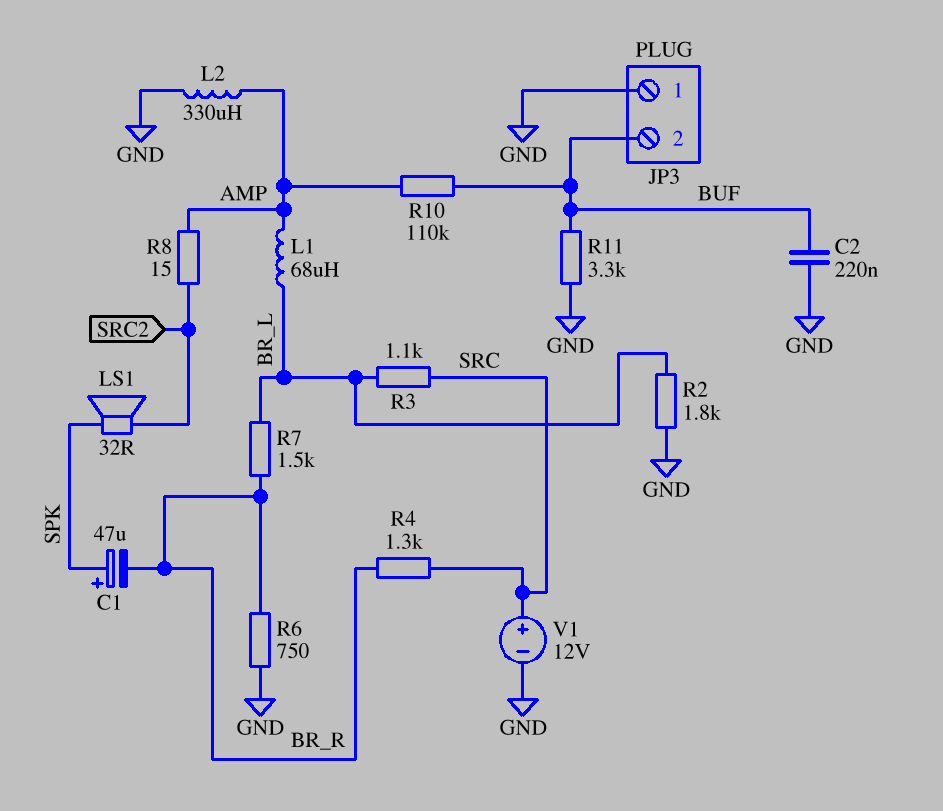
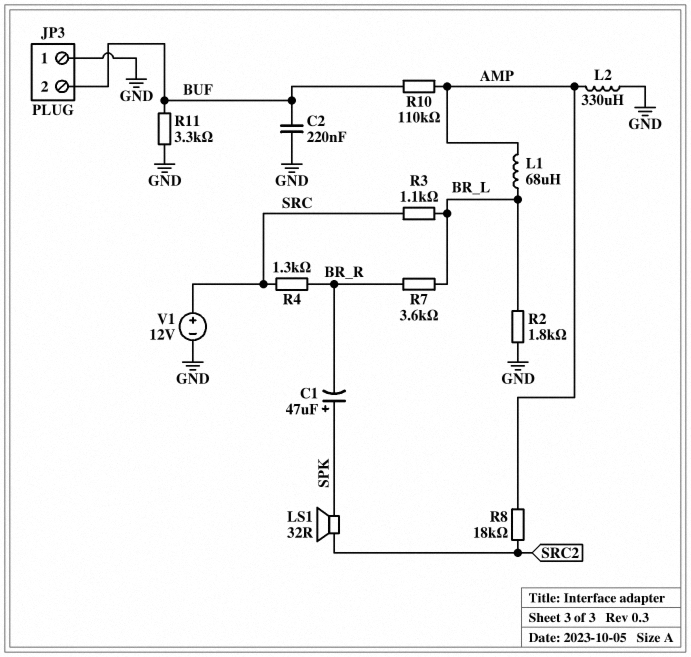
R6: 750 (BR_R, GND) -> none
R7: 1.5k (BR_L, BR_R) -> 3.6k (BR_L, BR_R)
R8: 15 (AMP, SRC2) -> 18k (AMP, SRC2)

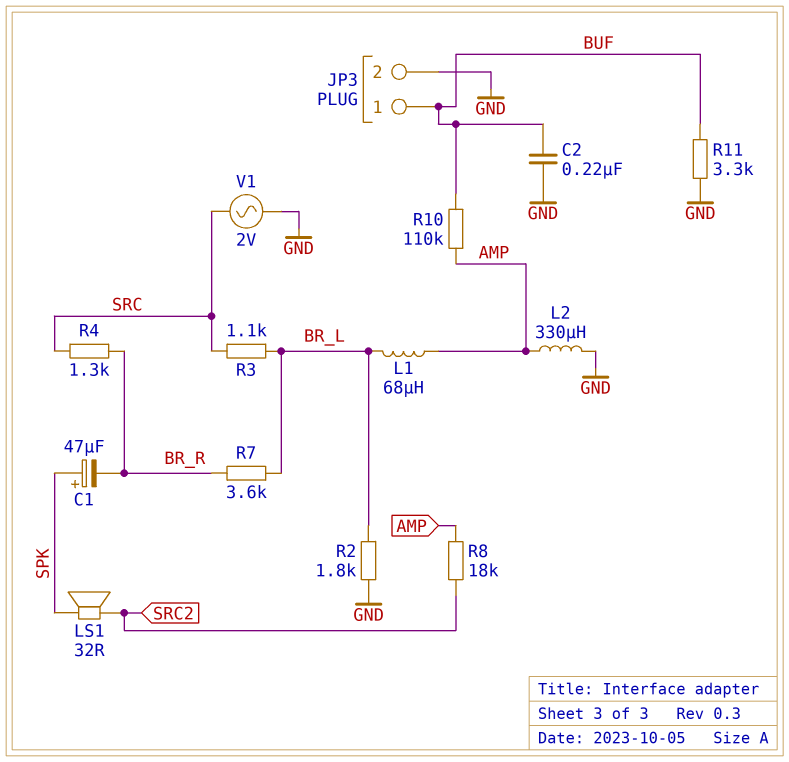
JP3 pin 1: GND -> BUF
JP3 pin 2: BUF -> GND
V1: 12V (plus SRC, minus GND) -> AC 2V (GND, SRC)

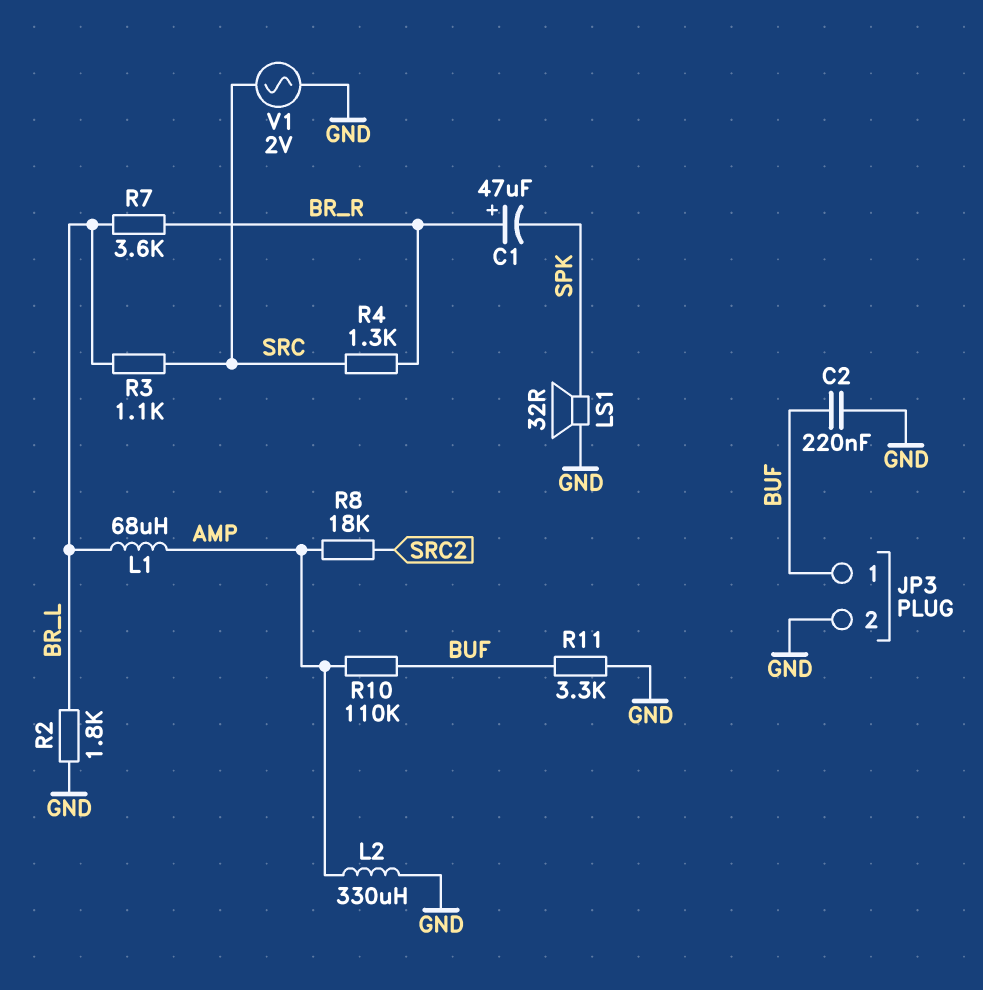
C1: 47uF (plus SPK, minus BR_R) -> 47uF (plus BR_R, minus SPK)
LS1: speaker 32R (SPK, SRC2) -> speaker 32R (GND, SPK)

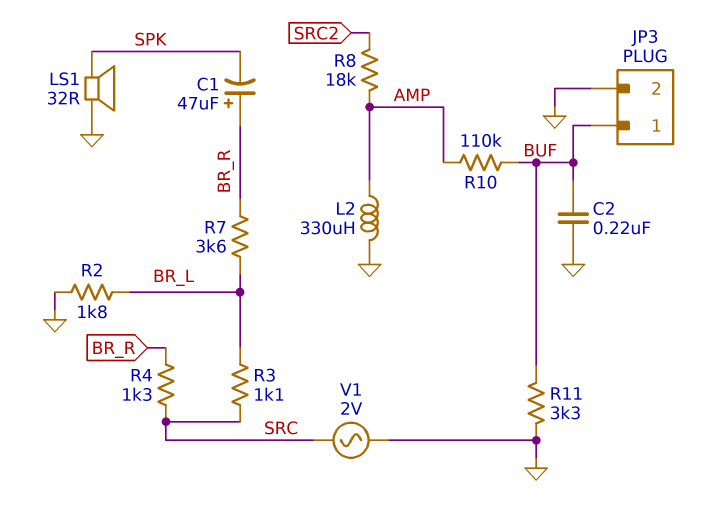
L1: 68uH (AMP, BR_L) -> none

